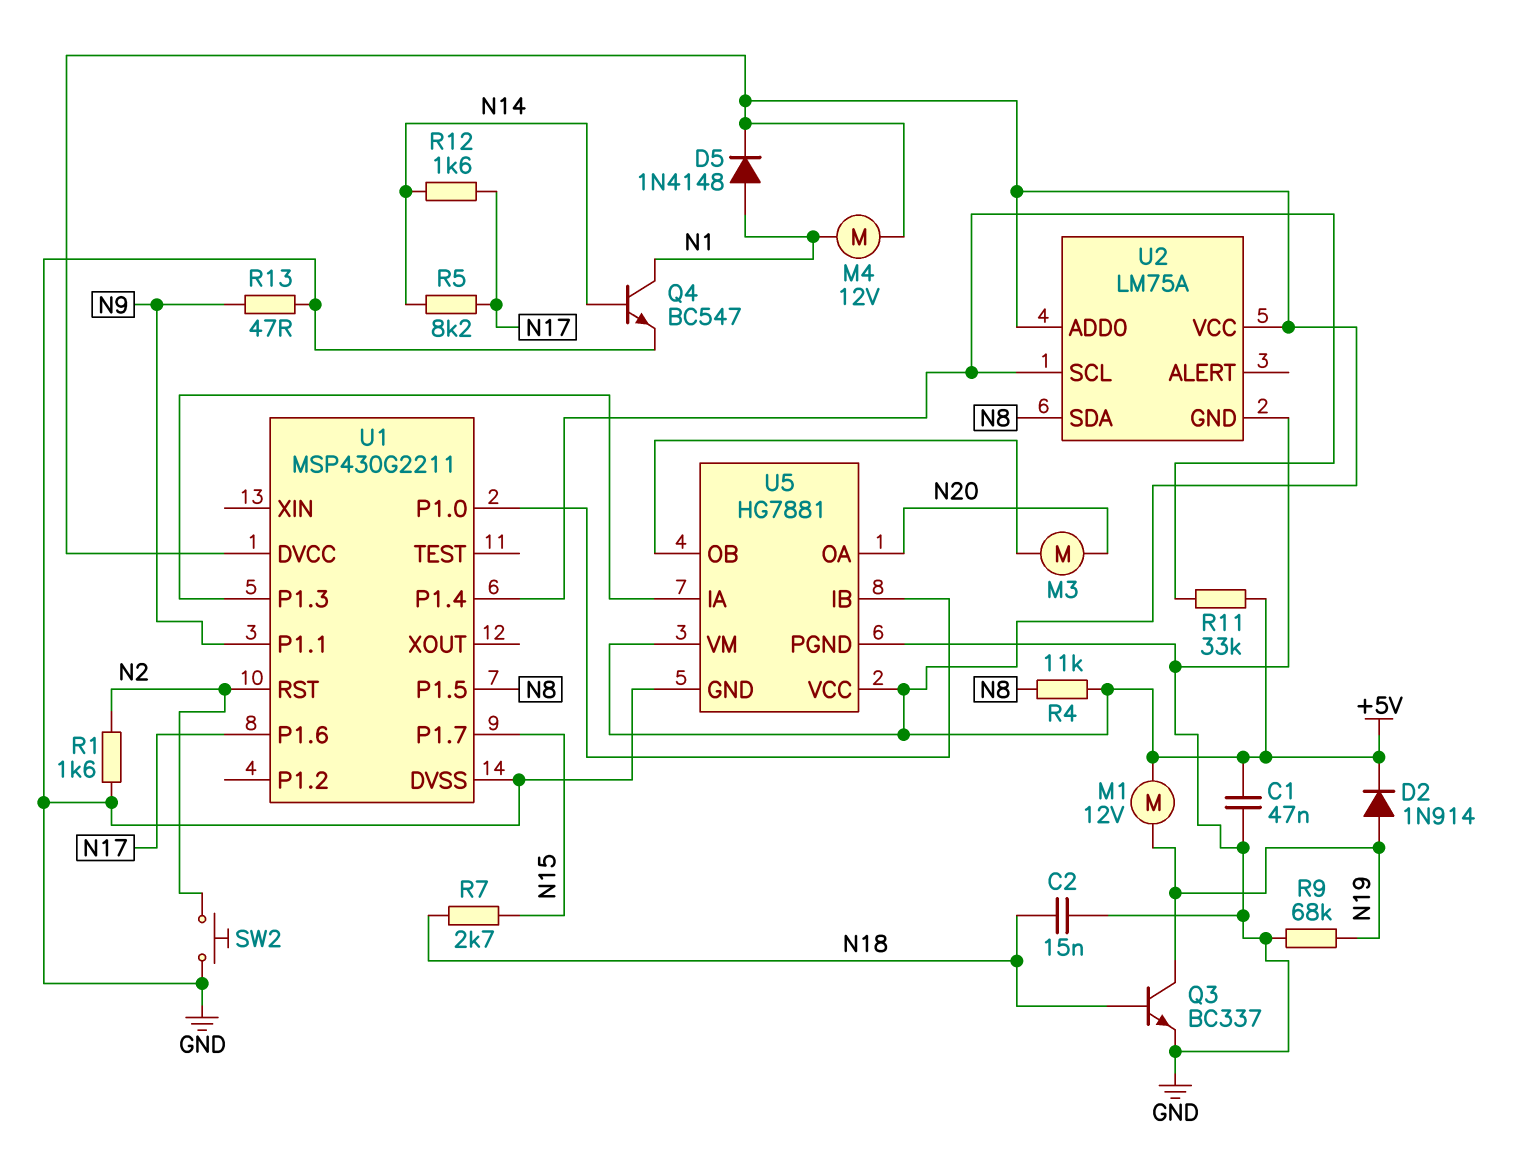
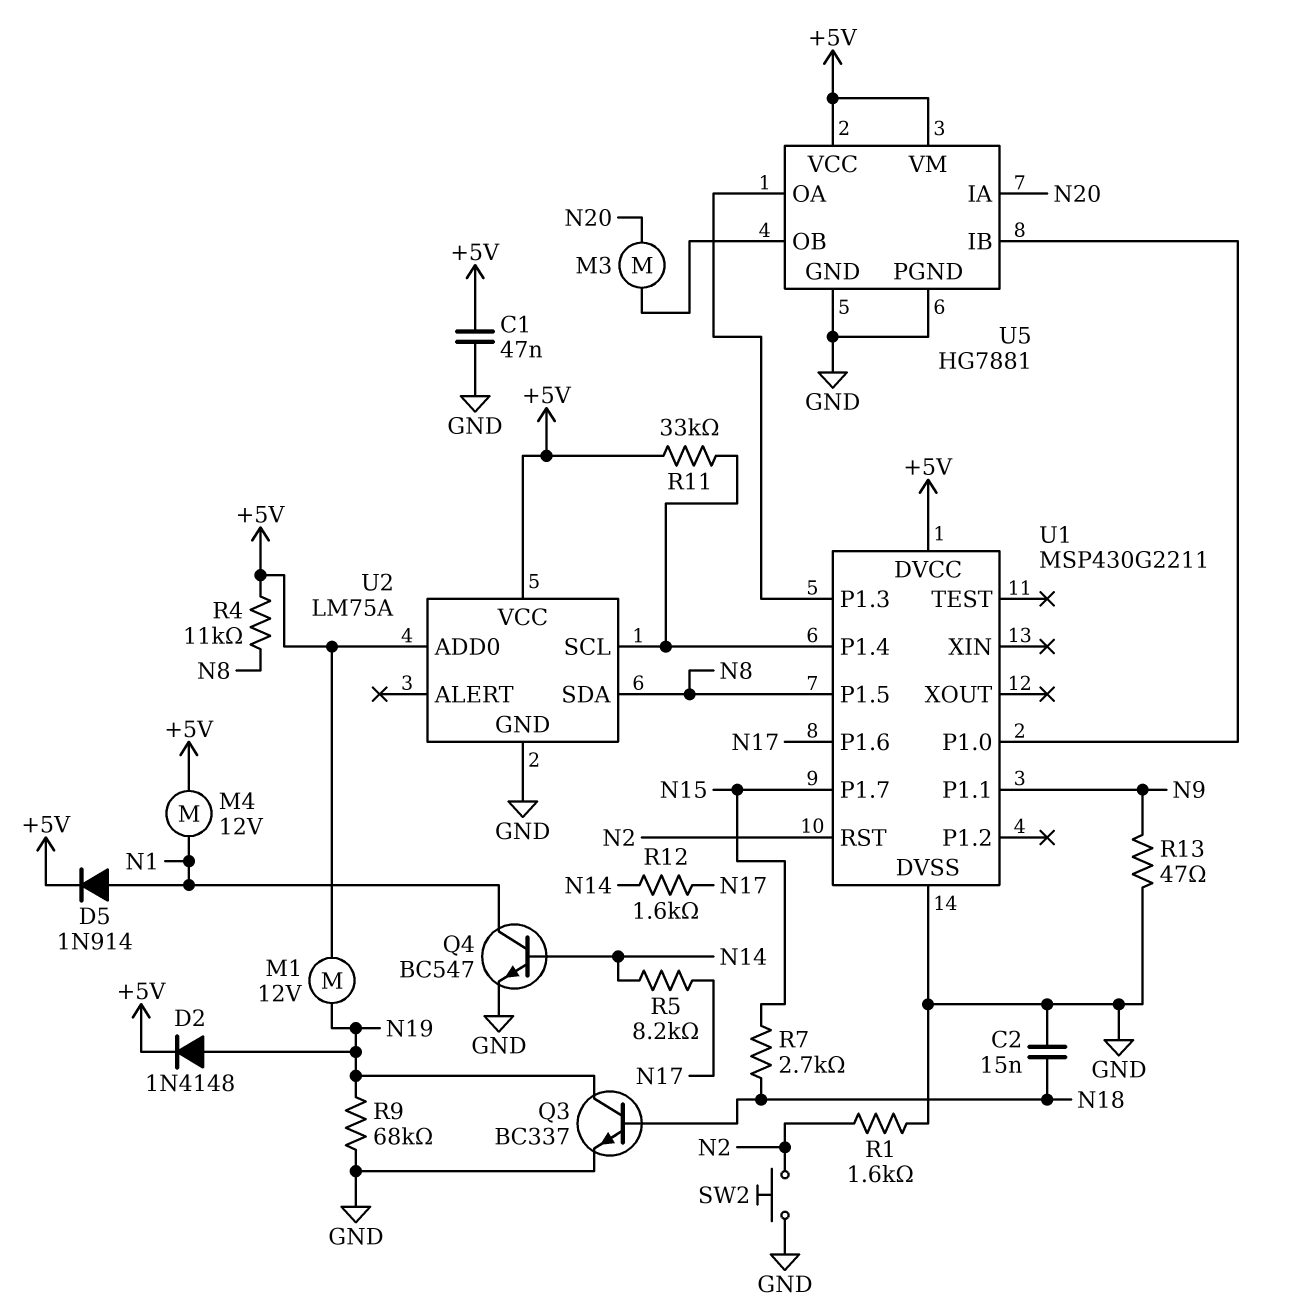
D2: diode 1N914 (A N19, K +5V) -> diode 1N4148 (A N19, K +5V)
D5: diode 1N4148 (A N1, K +5V) -> diode 1N914 (A N1, K +5V)
U5 pin IA: U1/P1.3 -> N20
U5 pin OA: N20 -> U1/P1.3

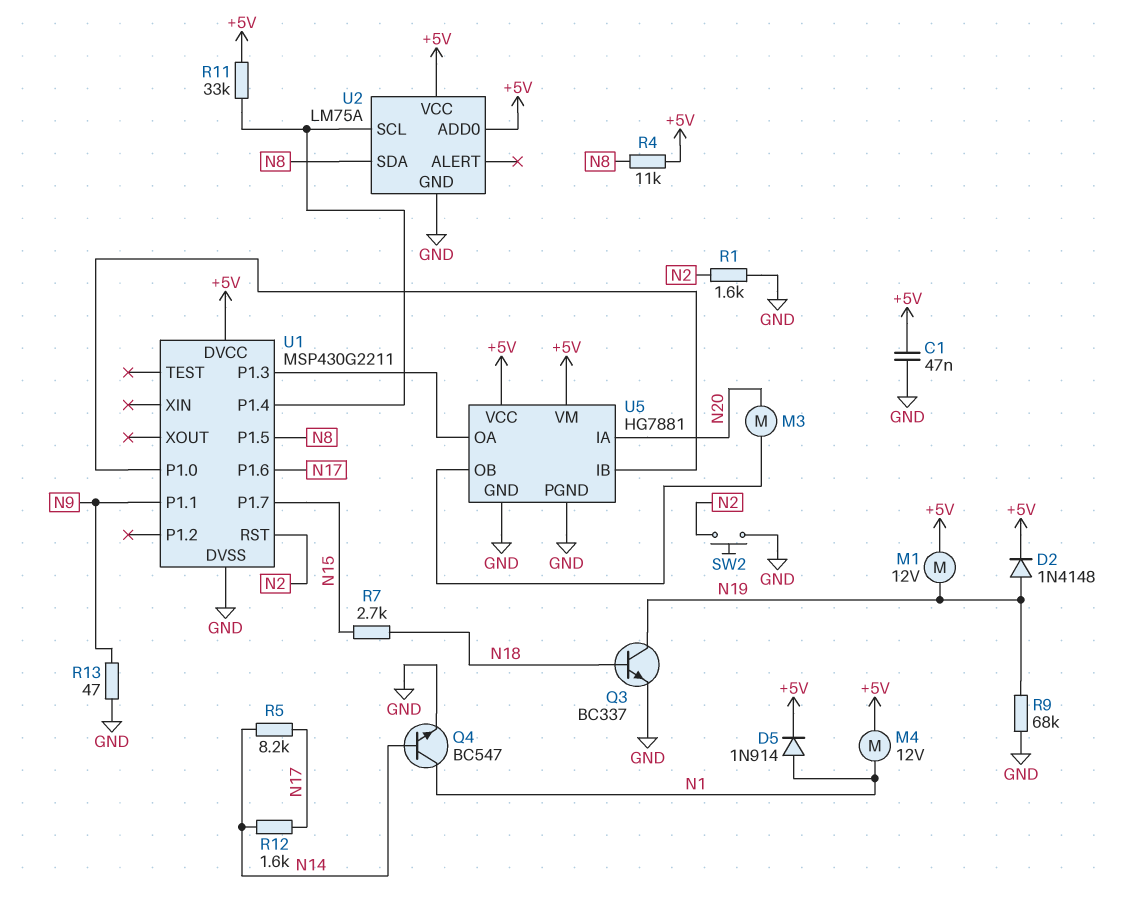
C2: 15nF (GND, N18) -> none

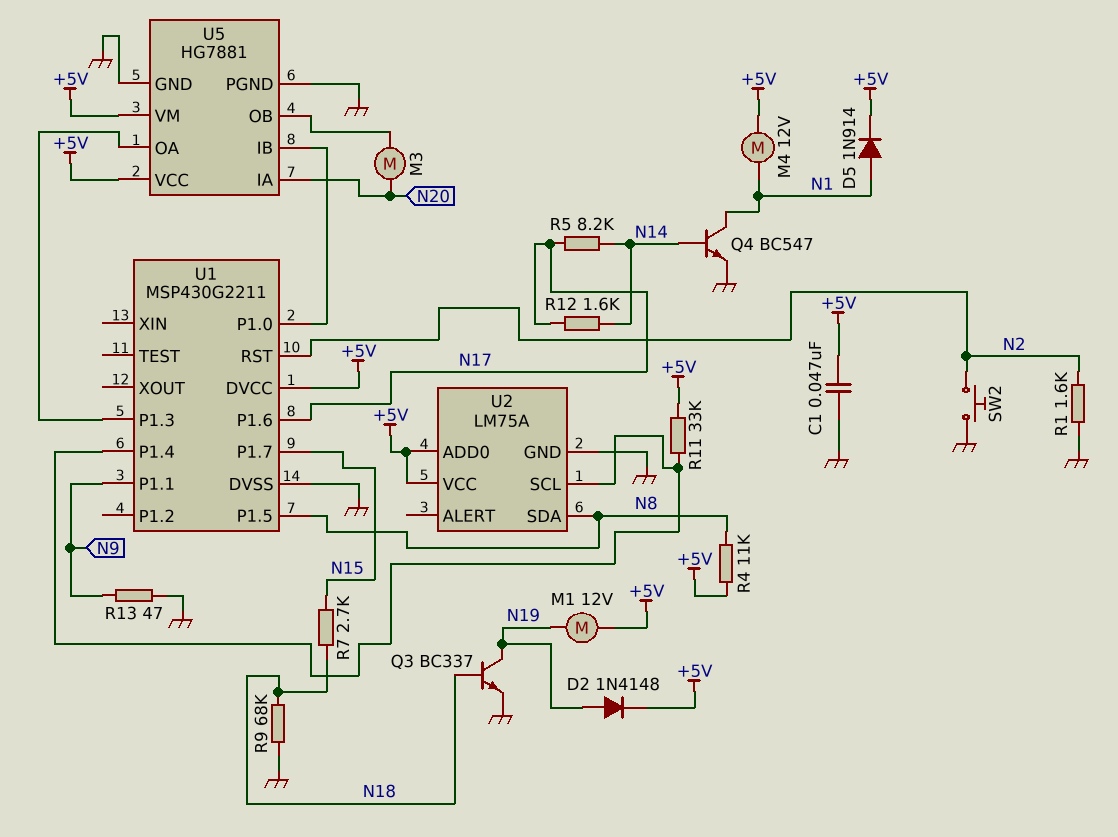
R9: 68k (GND, N19) -> 68k (GND, N18)

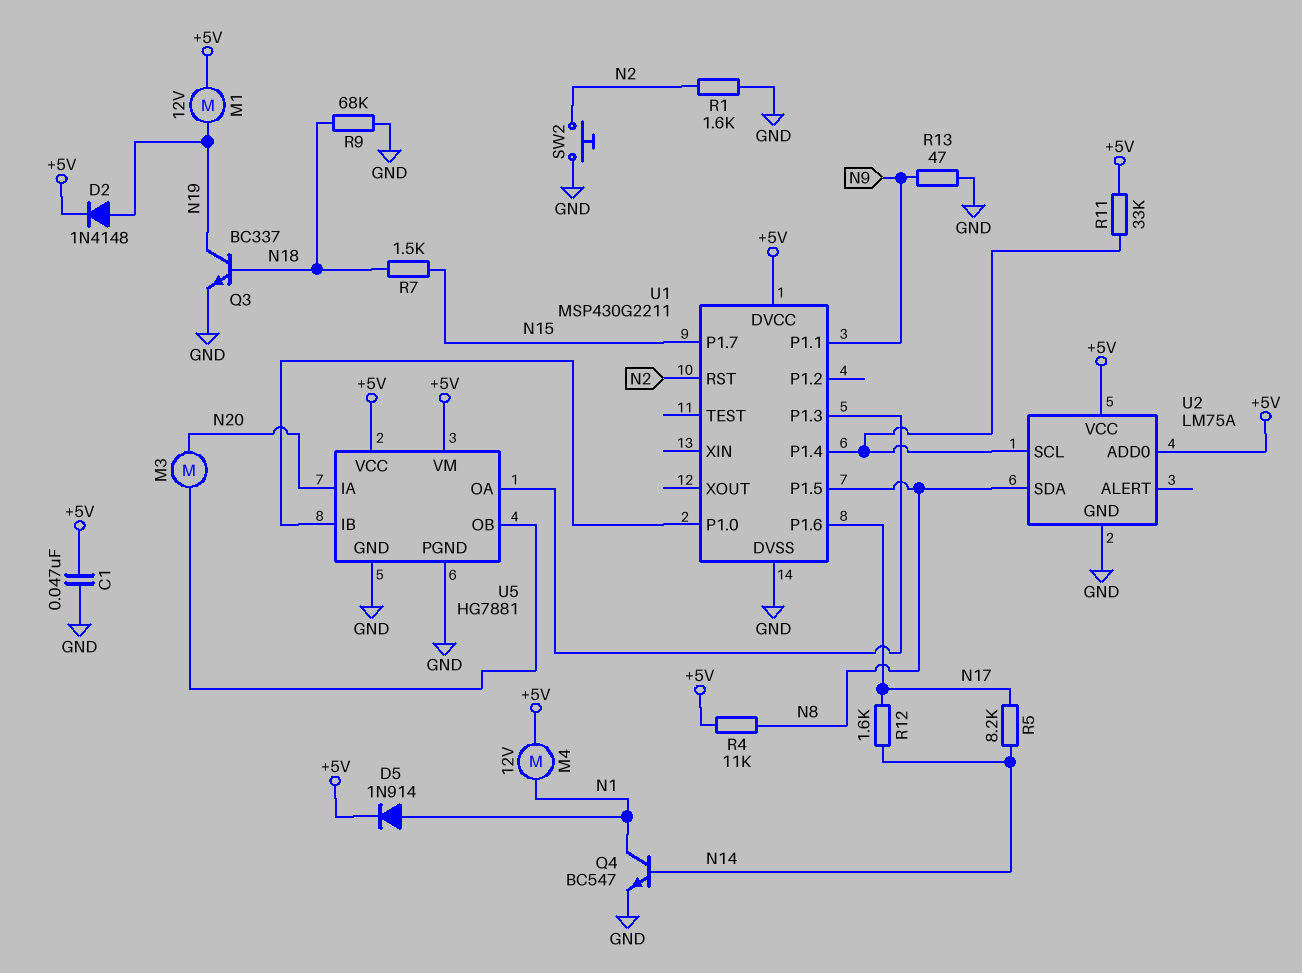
R7: 2.7k (N15, N18) -> 1.5k (N15, N18)

